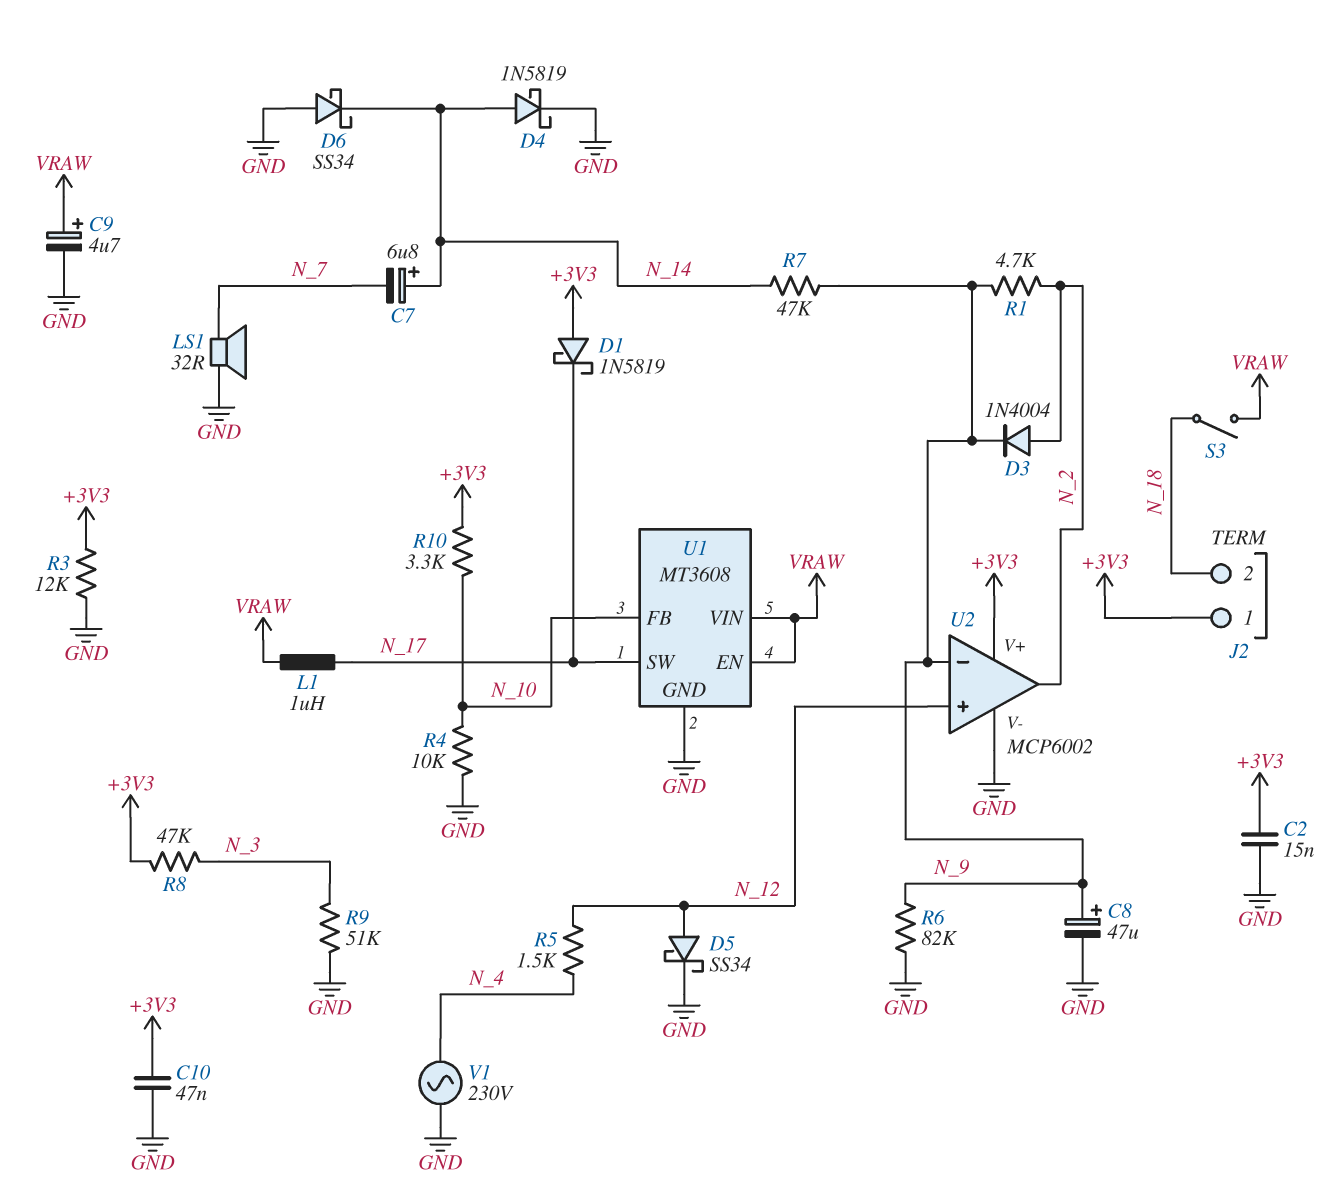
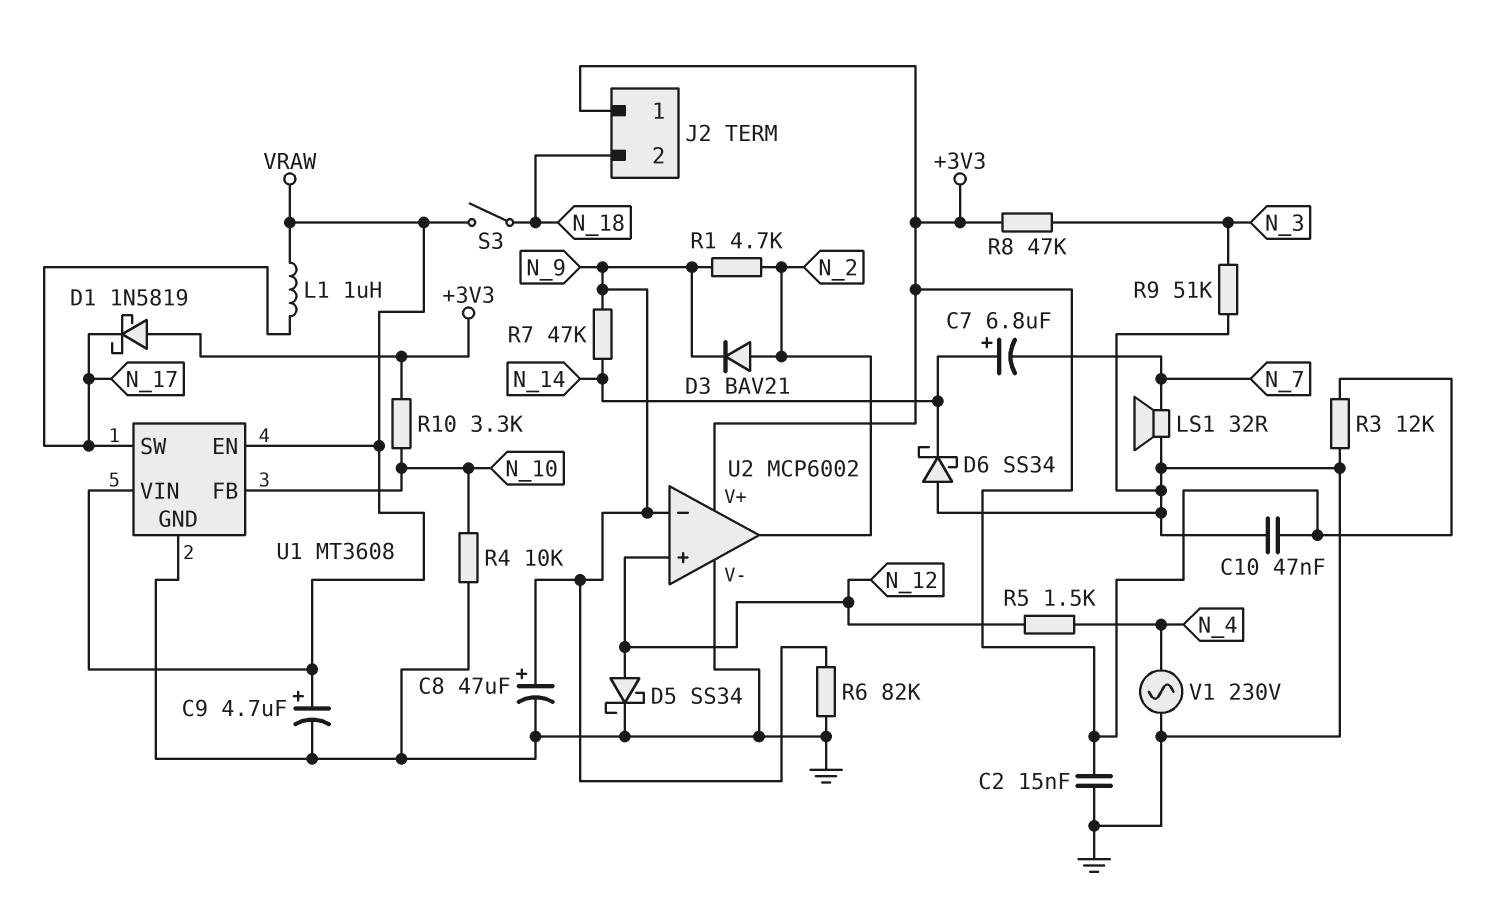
D3: diode 1N4004 (A N_2, K N_9) -> diode BAV21 (A N_2, K N_9)
D4: schottky 1N5819 (A N_14, K GND) -> none

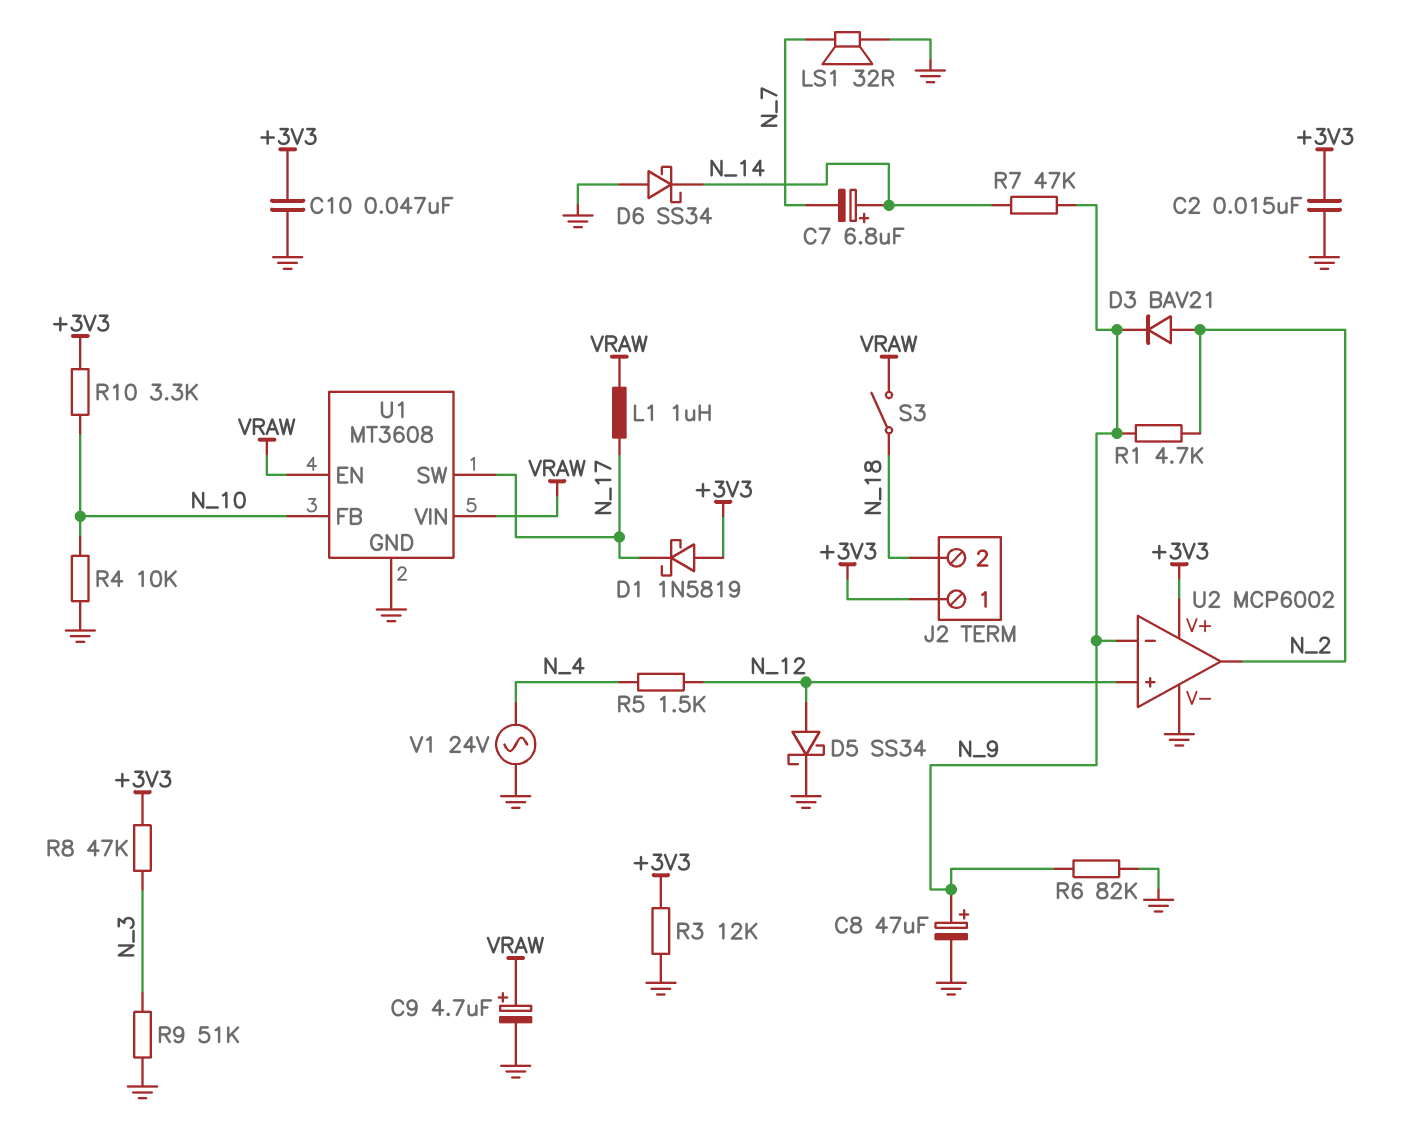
V1: AC 230V (GND, N_4) -> AC 24V (GND, N_4)

